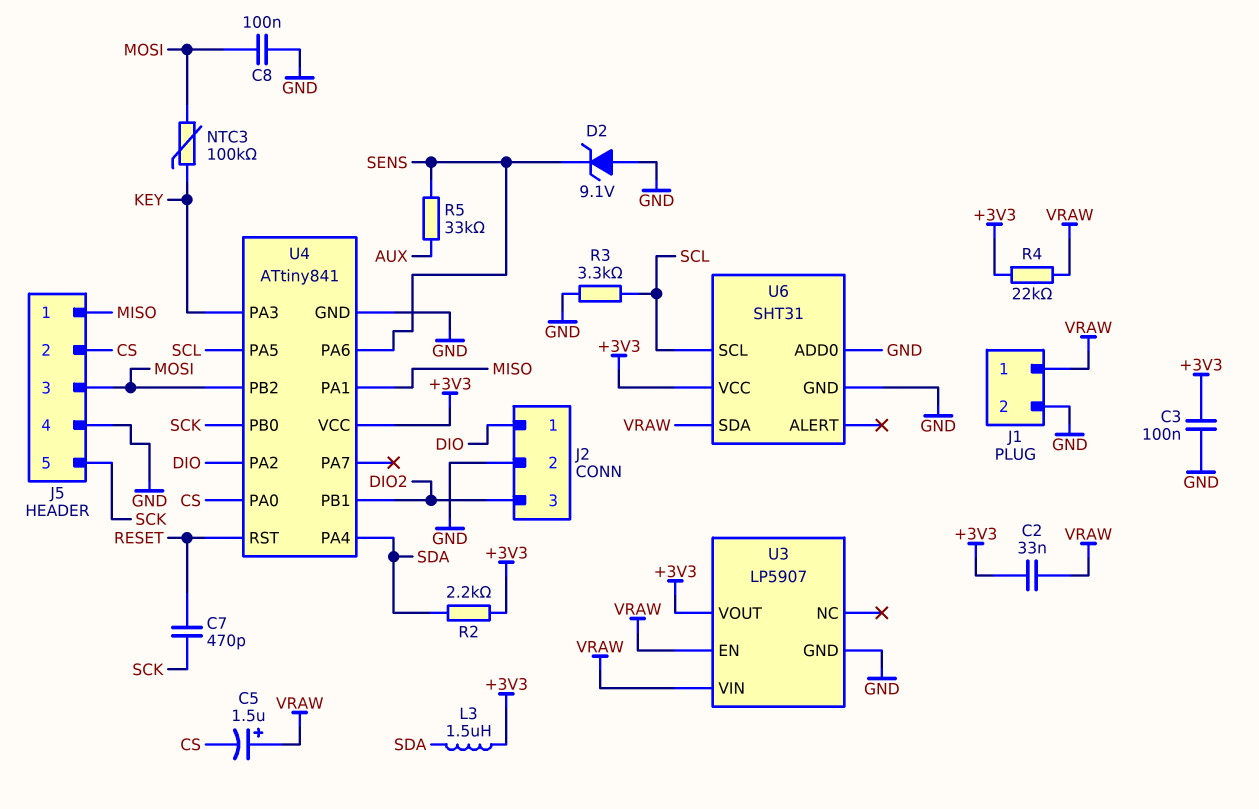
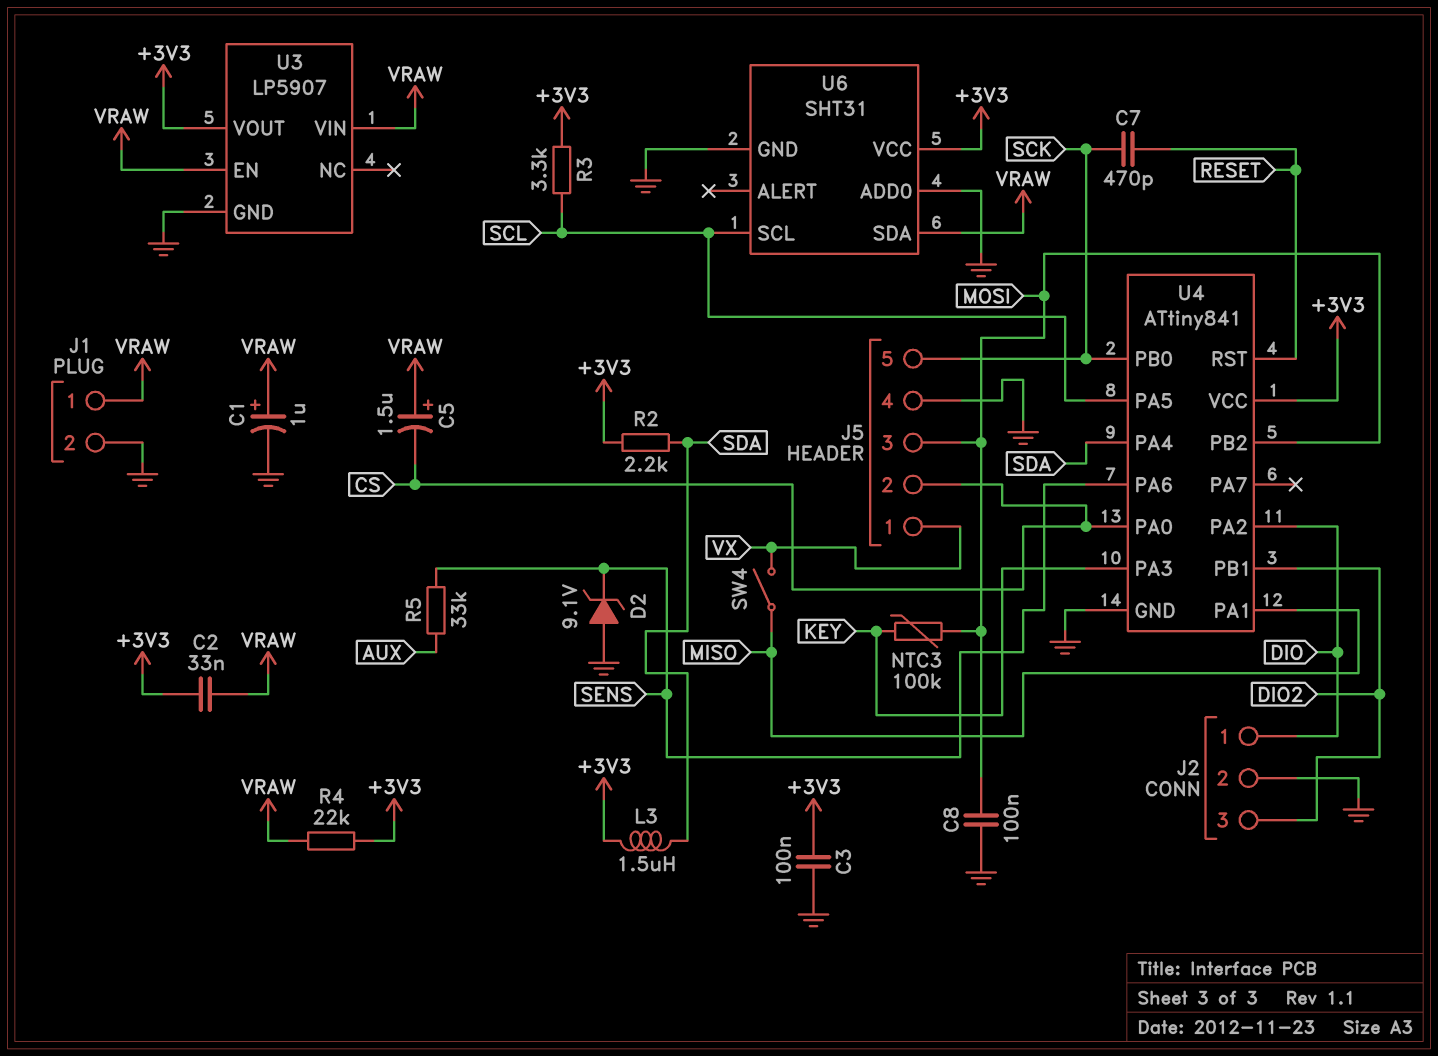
C1: none -> 1uF (plus VRAW, minus GND)
J5 pin 1: MISO -> VX
R3: 3.3k (GND, SCL) -> 3.3k (+3V3, SCL)
SW4: none -> switch (MISO, VX)

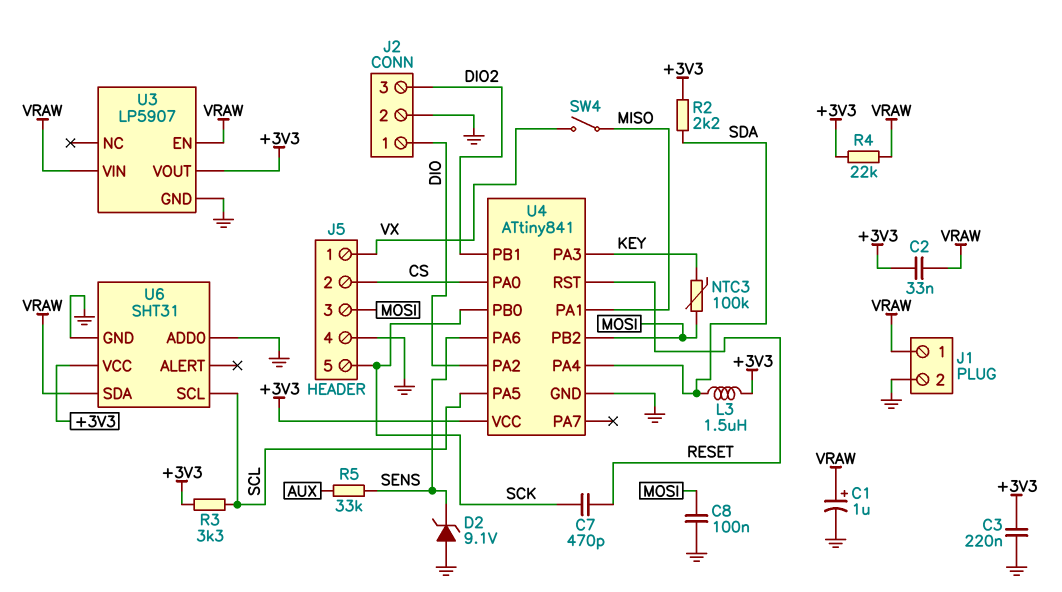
C3: 100nF (+3V3, GND) -> 220nF (+3V3, GND)
C5: 1.5uF (plus VRAW, minus CS) -> none

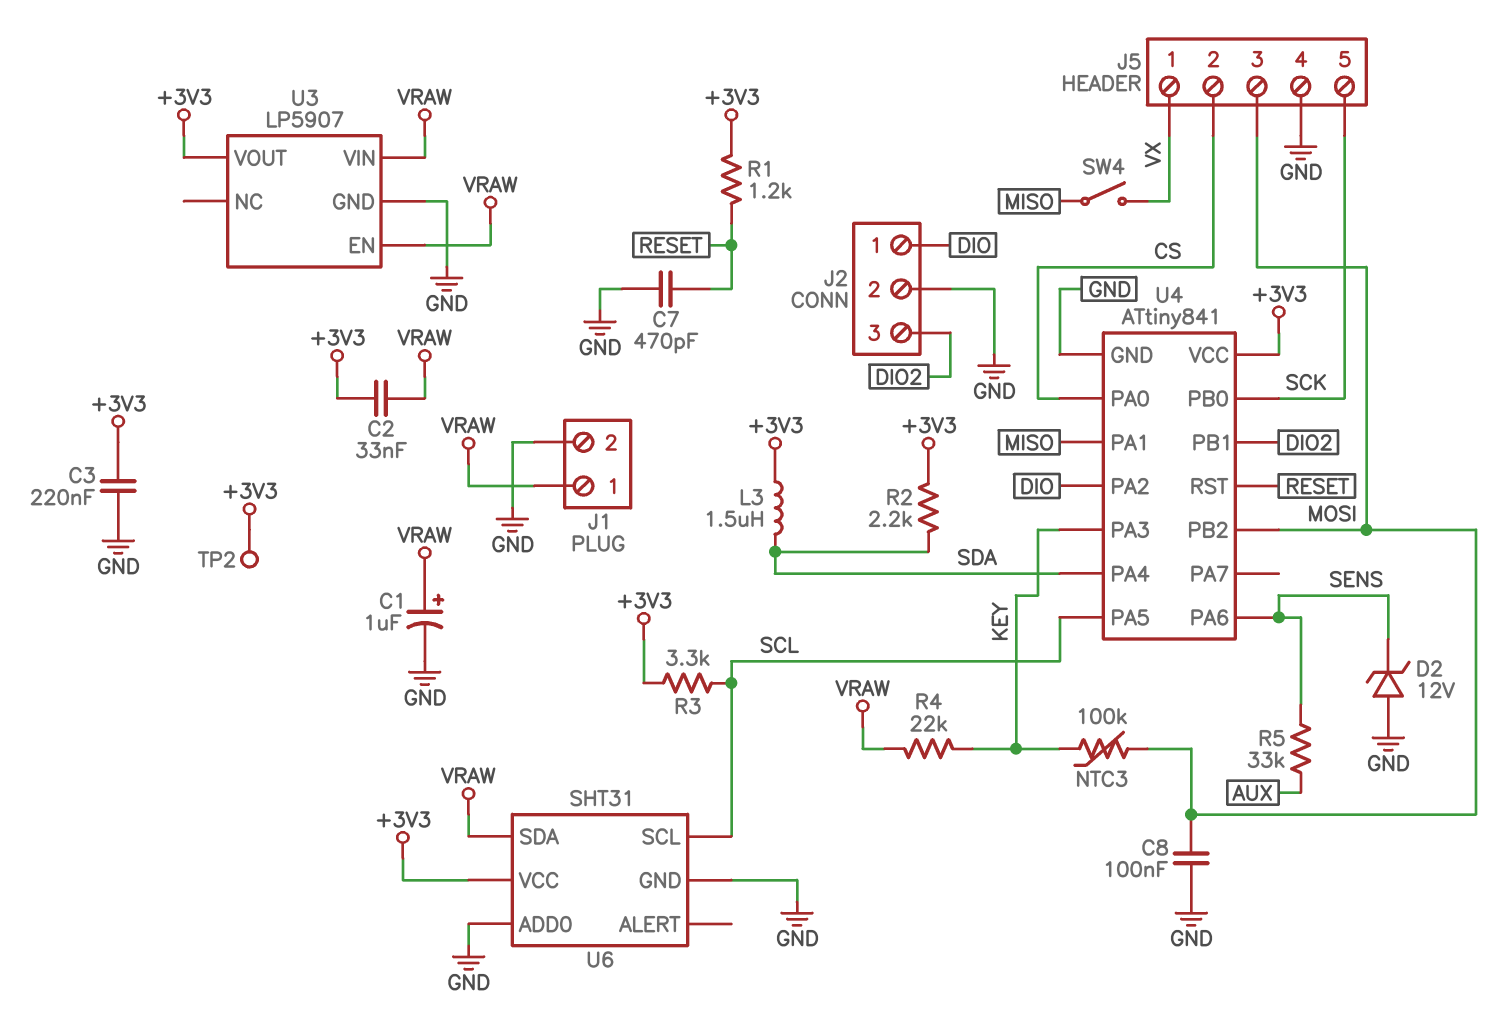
C7: 470pF (RESET, SCK) -> 470pF (GND, RESET)
D2: zener 9.1V (A GND, K SENS) -> zener 12V (A GND, K SENS)
R1: none -> 1.2k (+3V3, RESET)
R4: 22k (+3V3, VRAW) -> 22k (KEY, VRAW)
TP2: none -> test point (+3V3)

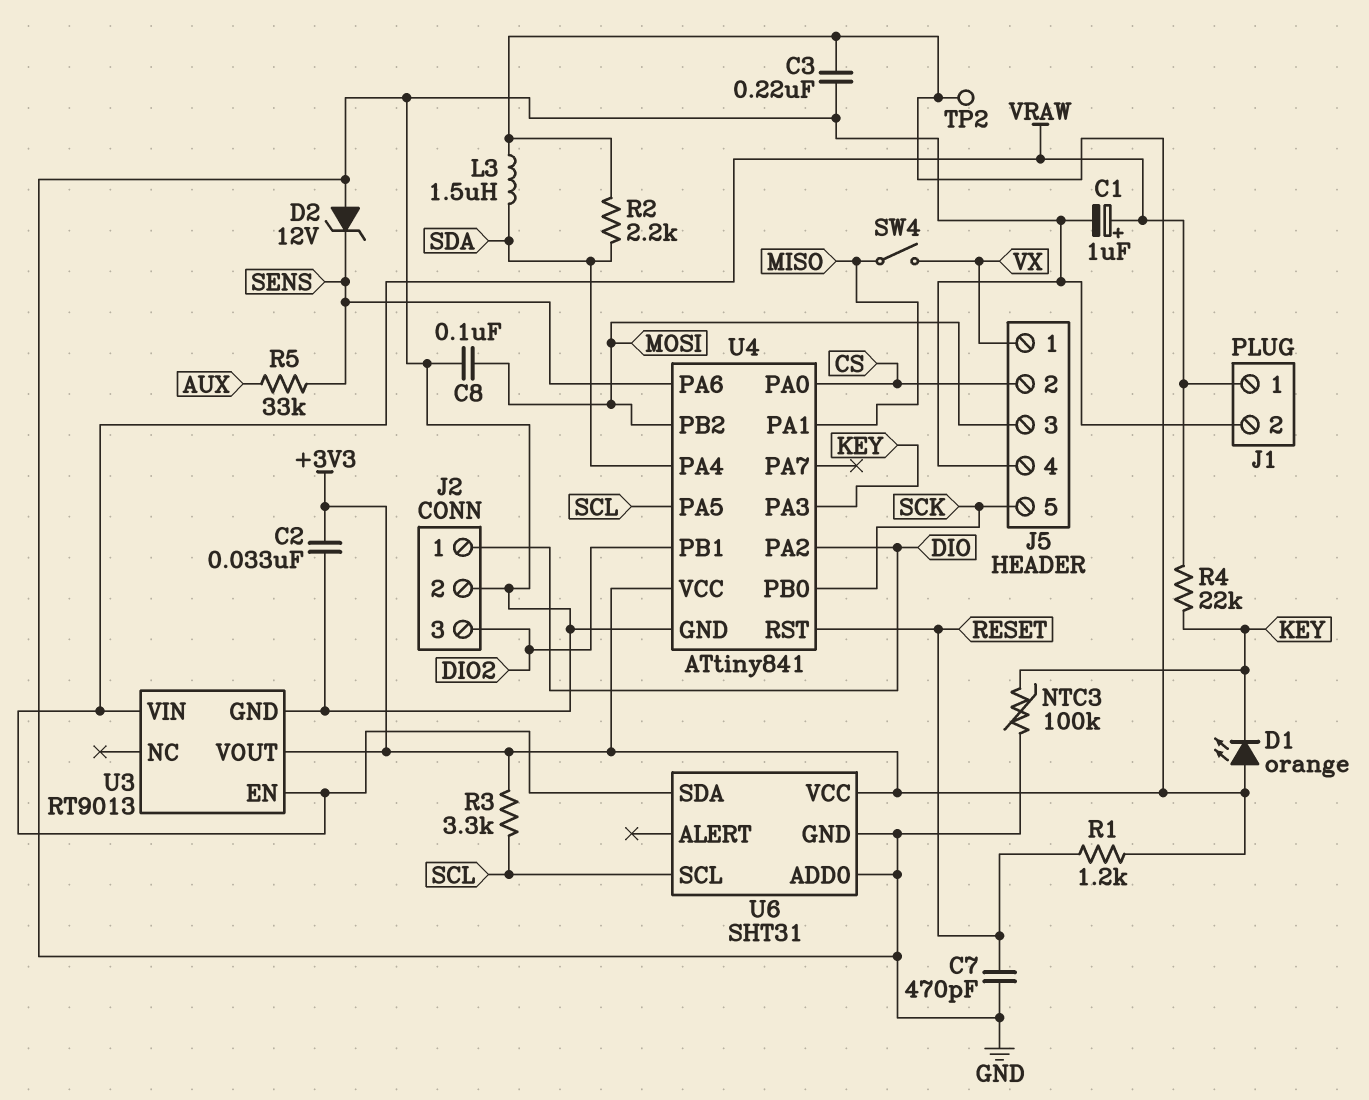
C2: 33nF (+3V3, VRAW) -> 33nF (+3V3, GND)
D1: none -> LED orange (A +3V3, K KEY)
NTC3: 100k (KEY, MOSI) -> 100k (GND, KEY)
U3: LP5907 -> RT9013

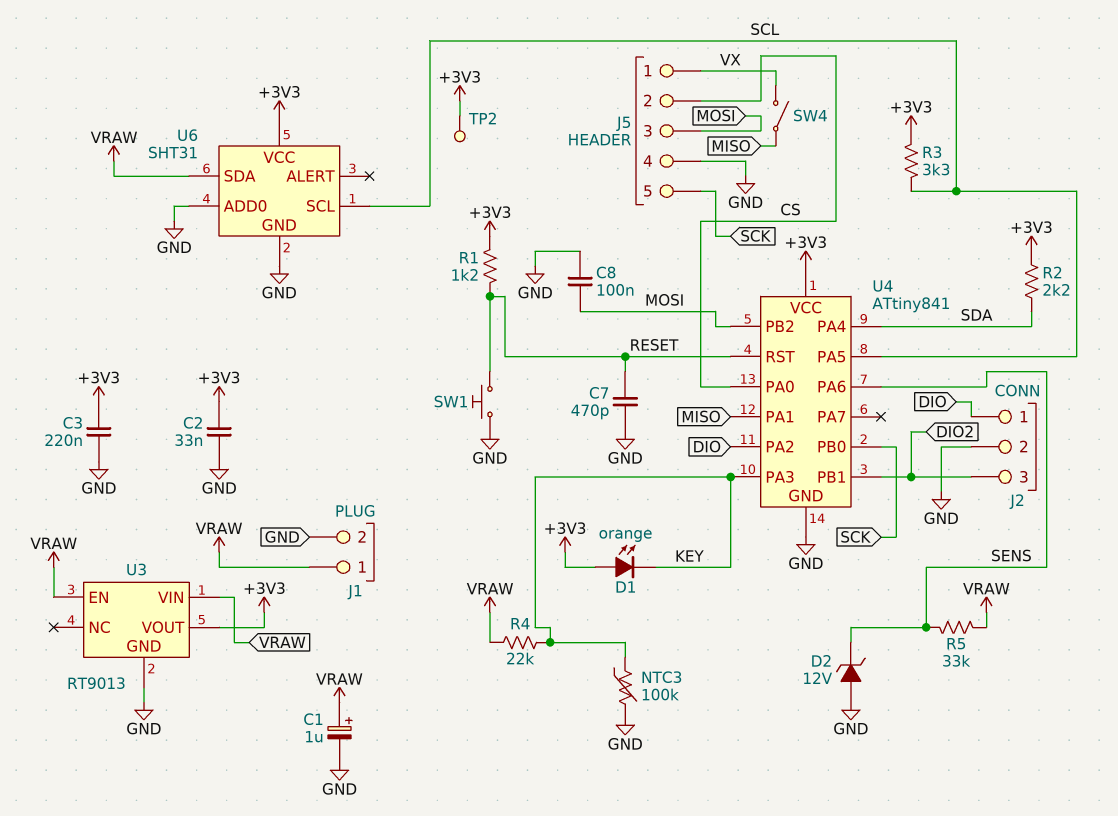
L3: 1.5uH (+3V3, SDA) -> none
R5: 33k (AUX, SENS) -> 33k (SENS, VRAW)
SW1: none -> button (GND, RESET)

